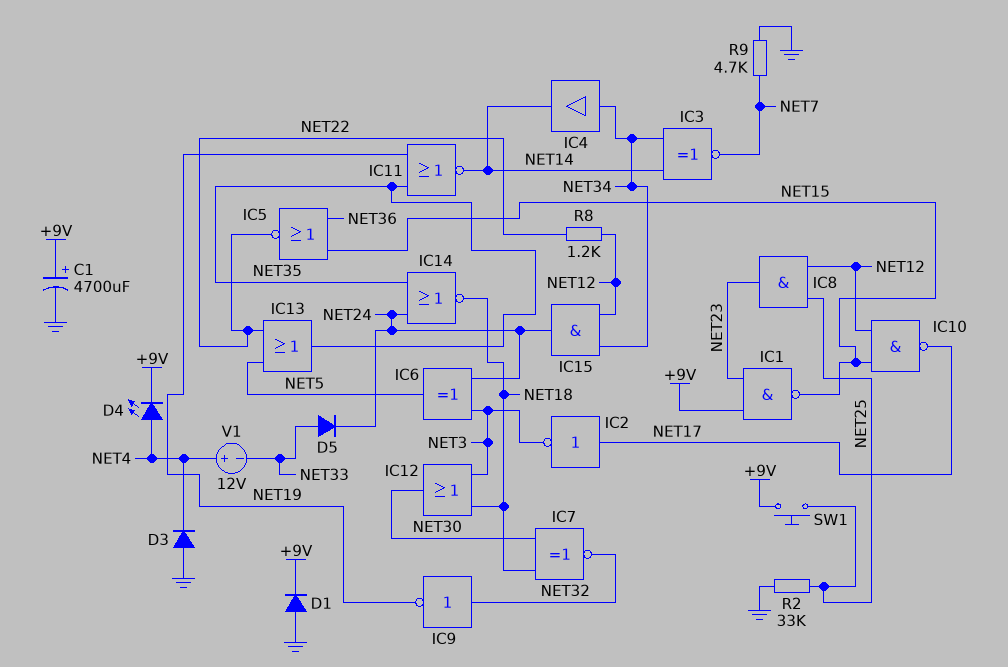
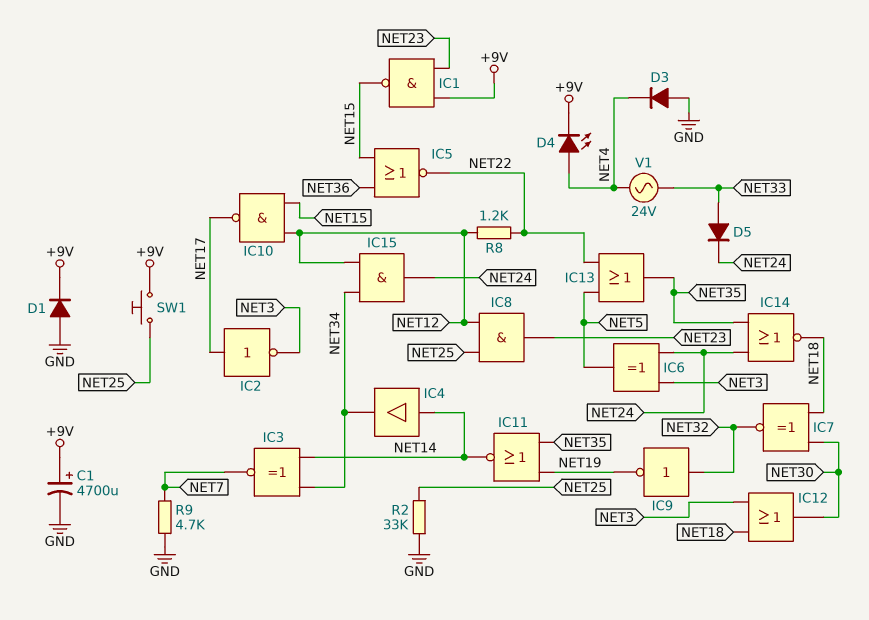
IC4: buffer (in NET34, out NET14) -> buffer (in NET14, out NET34)
V1: 12V (plus NET4, minus NET33) -> AC 24V (NET4, NET33)

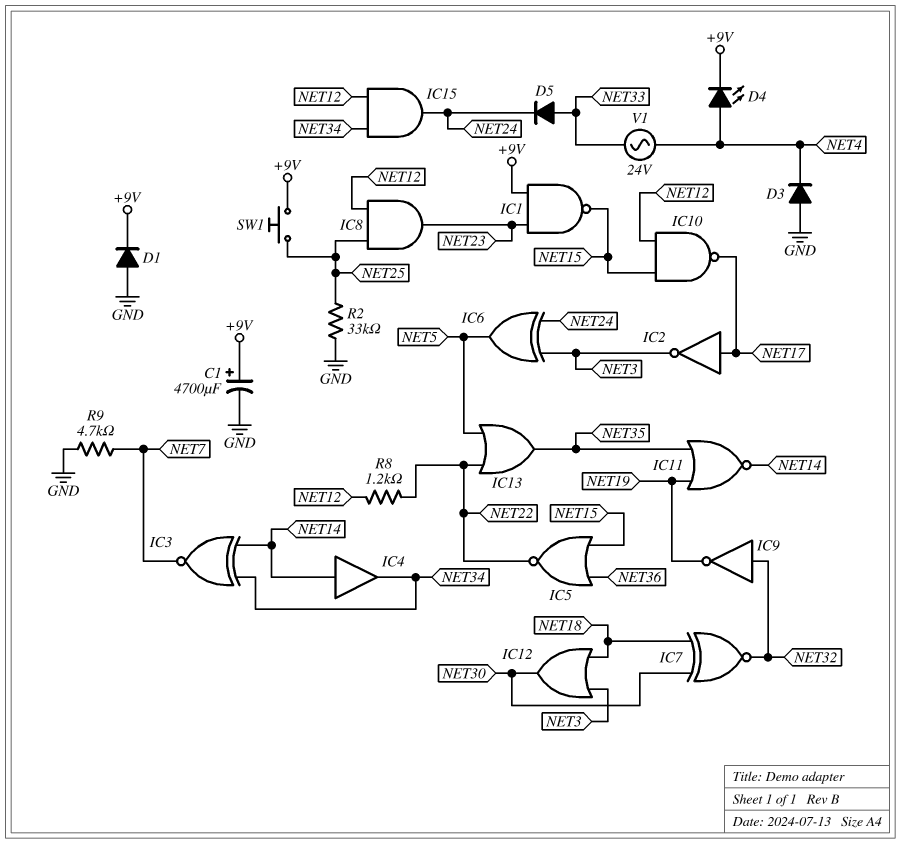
IC14: NOR (in NET24, in NET35, out NET18) -> none

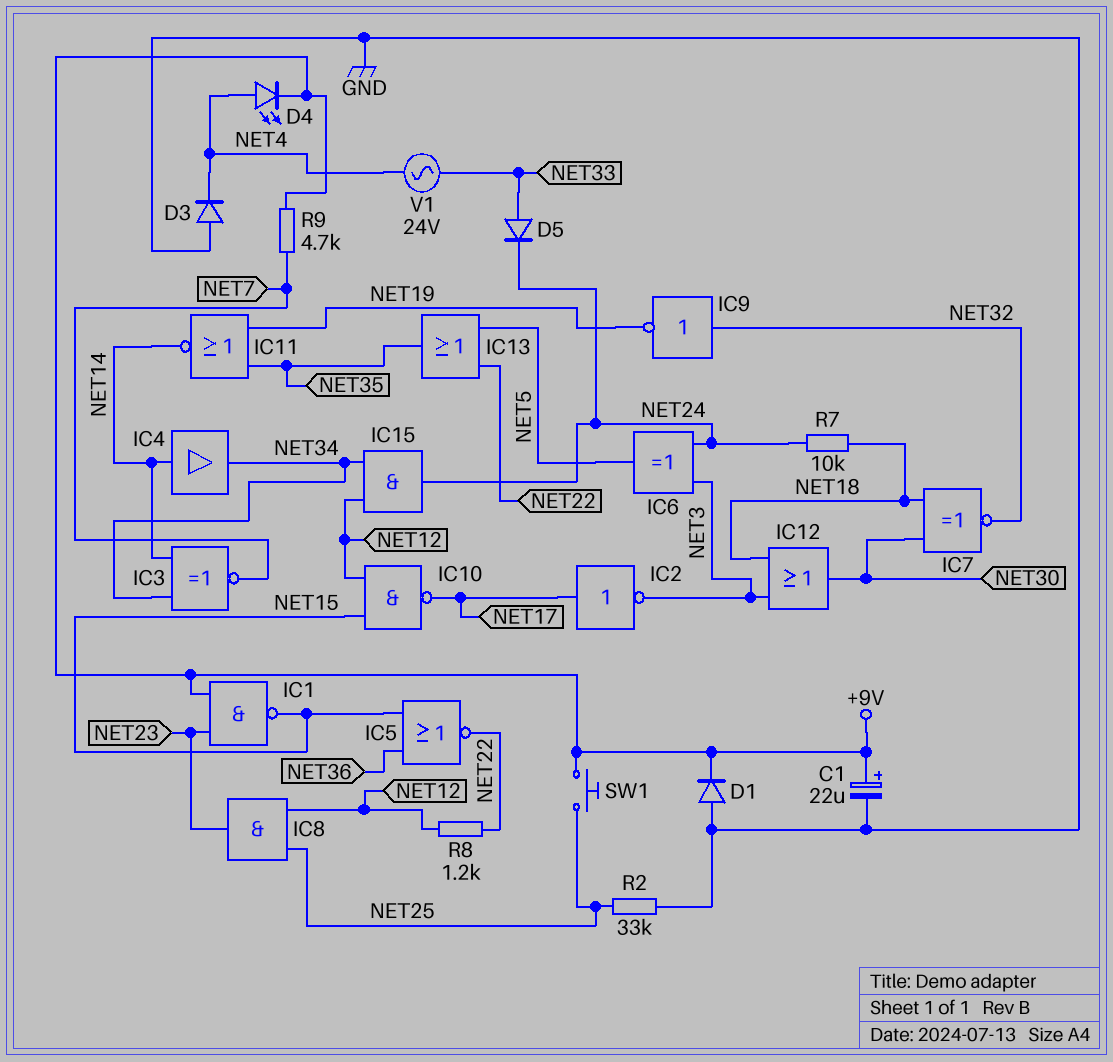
C1: 4700uF (plus +9V, minus GND) -> 22uF (plus +9V, minus GND)
R7: none -> 10k (NET18, NET24)
R9: 4.7k (GND, NET7) -> 4.7k (+9V, NET7)

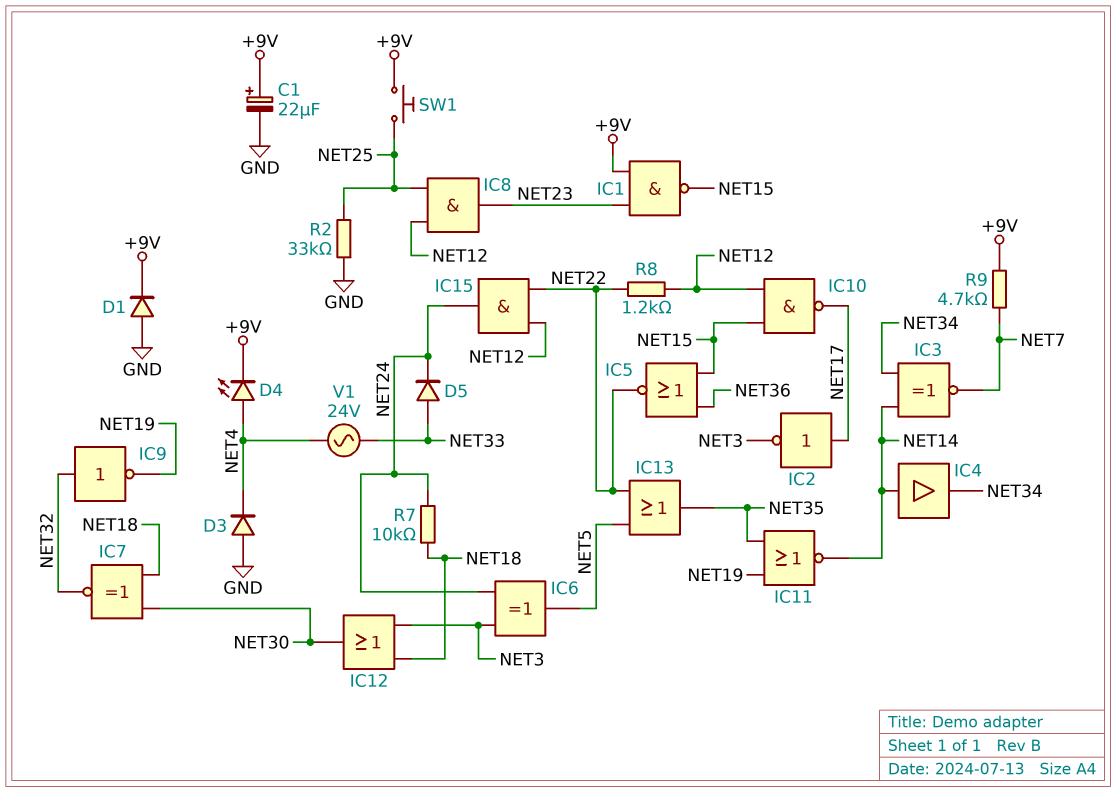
IC15: AND (in NET12, in NET34, out NET24) -> AND (in NET12, in NET22, out NET24)

